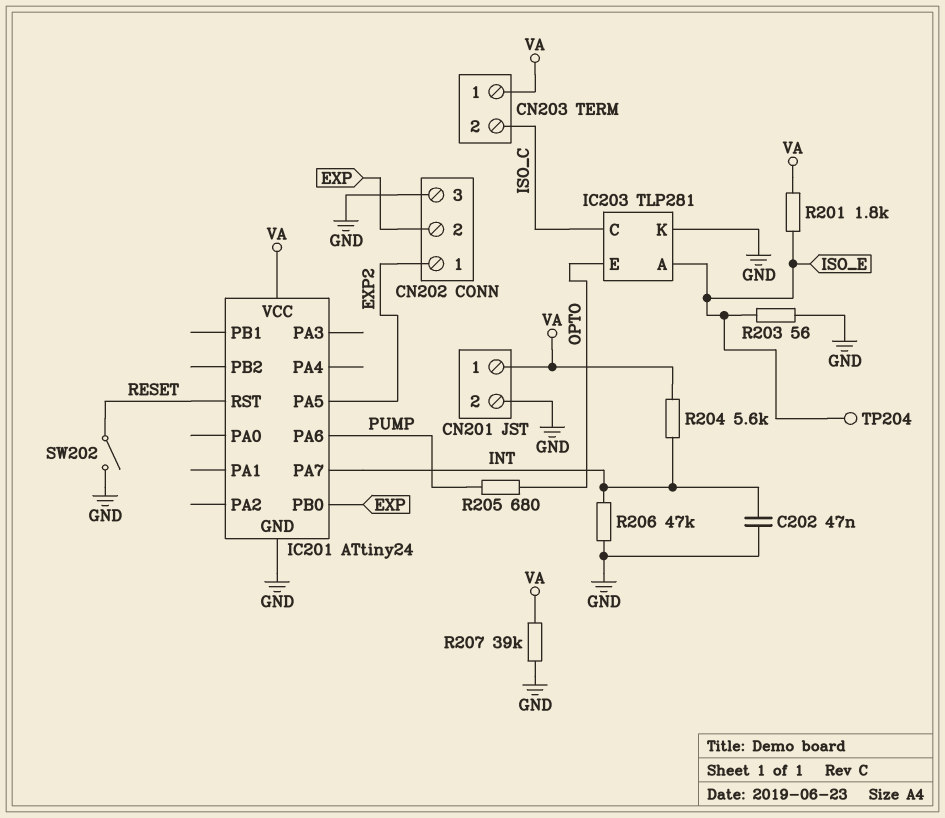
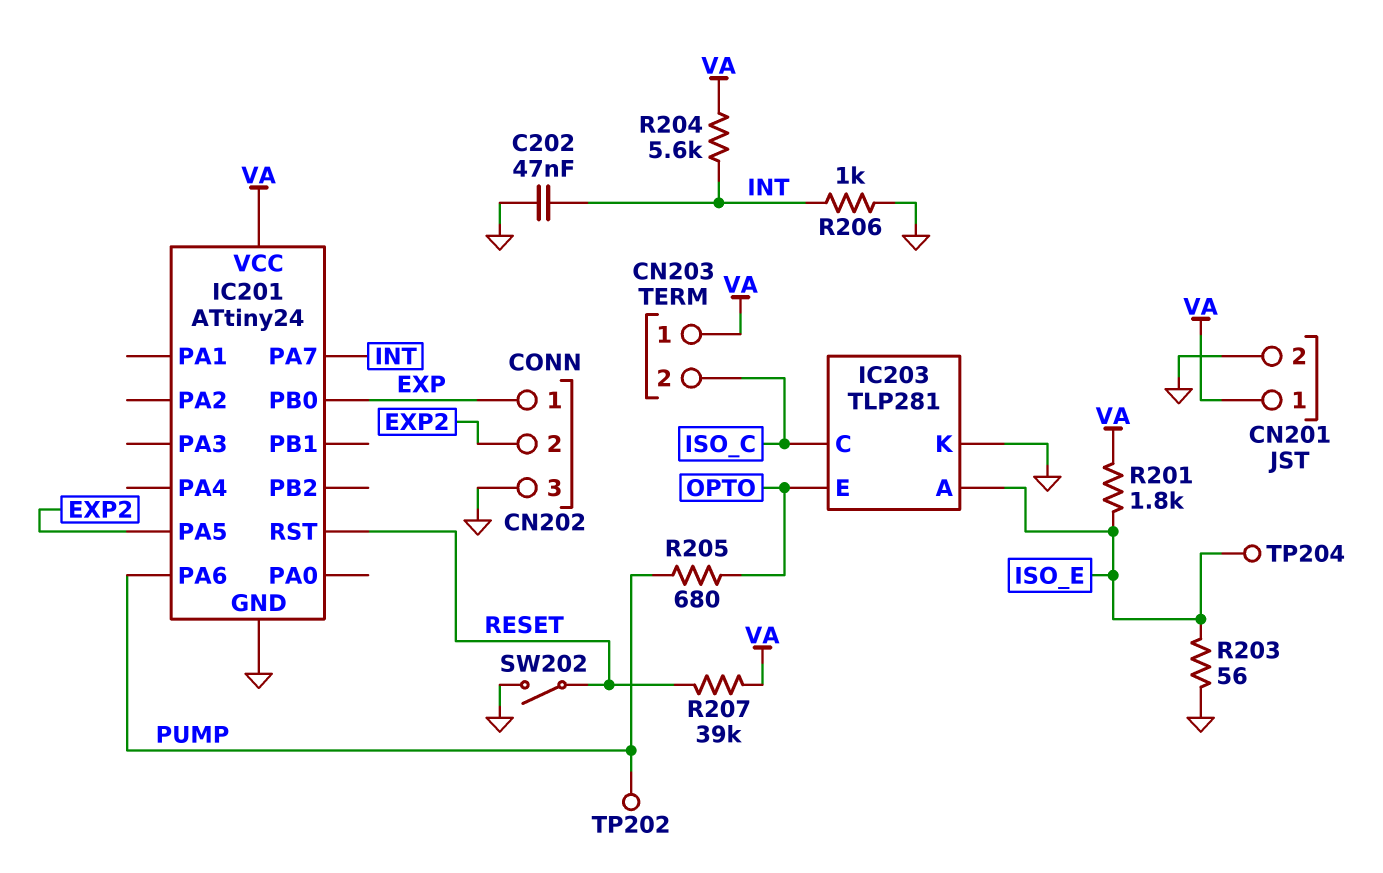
CN202 pin 1: EXP2 -> EXP
CN202 pin 2: EXP -> EXP2
R206: 47k (GND, INT) -> 1k (GND, INT)
R207: 39k (GND, VA) -> 39k (RESET, VA)
TP202: none -> test point (PUMP)

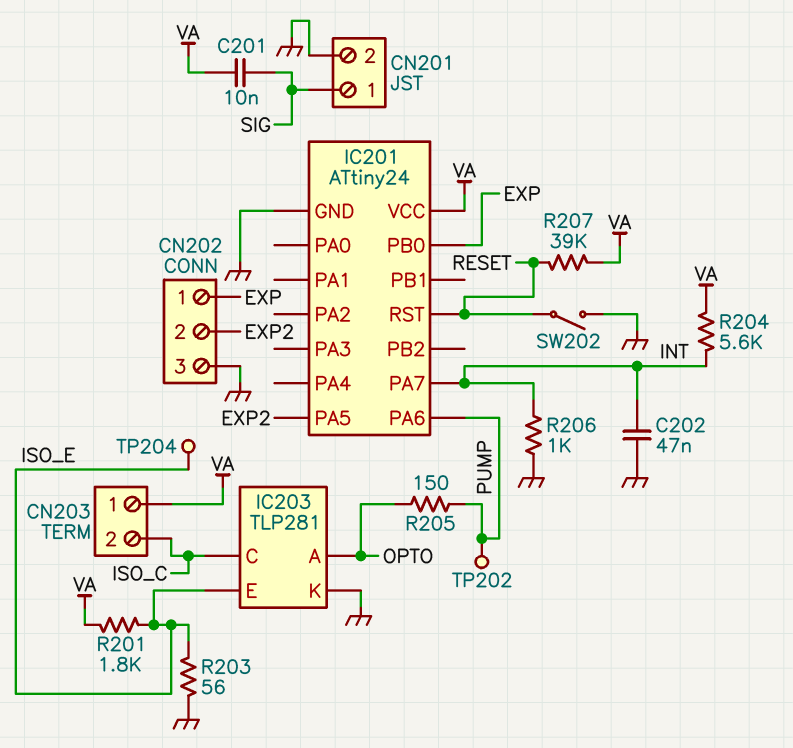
C201: none -> 10nF (SIG, VA)
CN201 pin 1: VA -> SIG
IC203 pin A: ISO_E -> OPTO
IC203 pin E: OPTO -> ISO_E
R205: 680 (OPTO, PUMP) -> 150 (OPTO, PUMP)

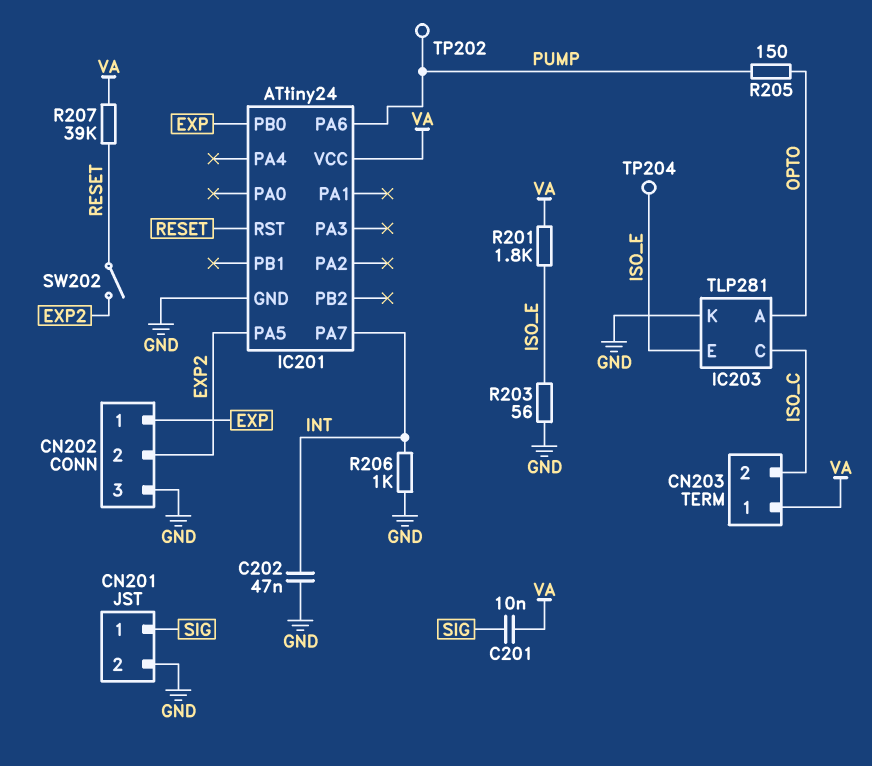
R204: 5.6k (INT, VA) -> none
SW202: switch (GND, RESET) -> switch (EXP2, RESET)

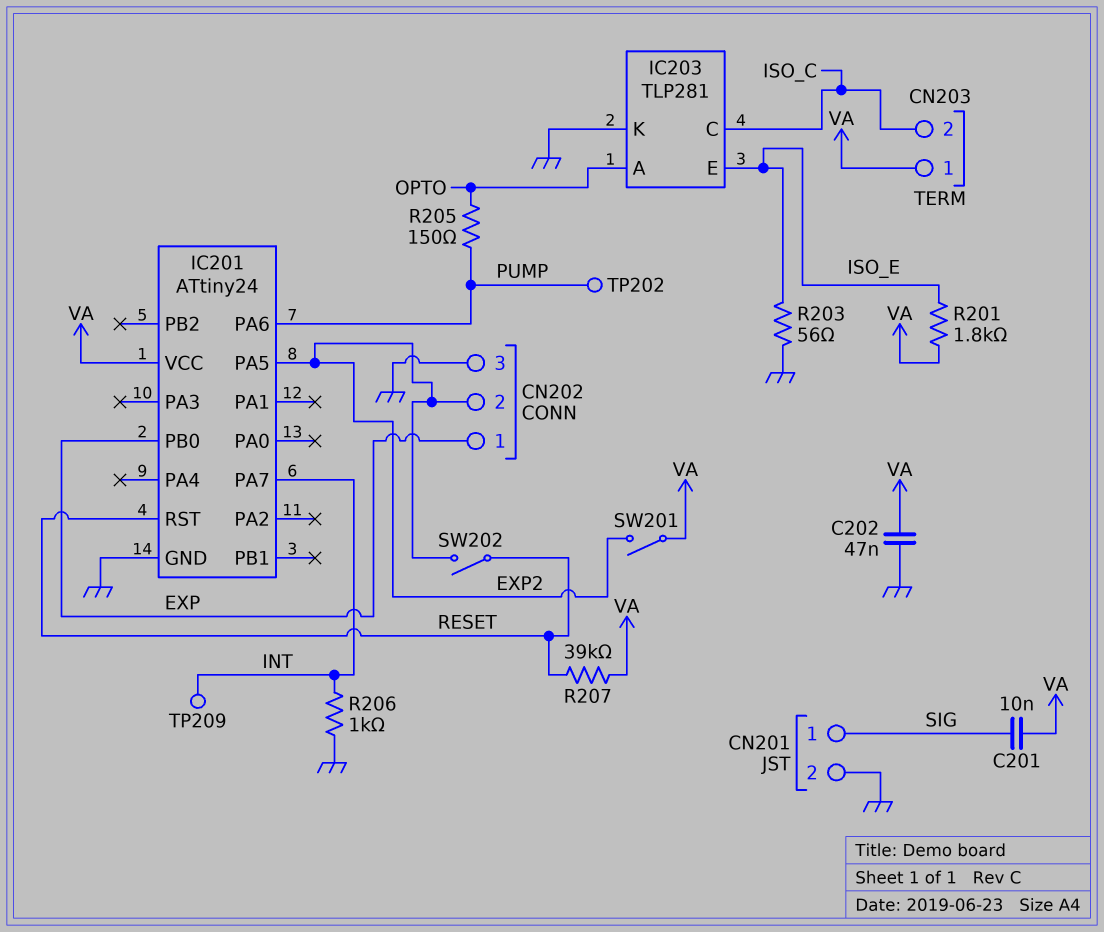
C202: 47nF (GND, INT) -> 47nF (GND, VA)
SW201: none -> switch (EXP2, VA)
TP204: test point (ISO_E) -> none
TP209: none -> test point (INT)

